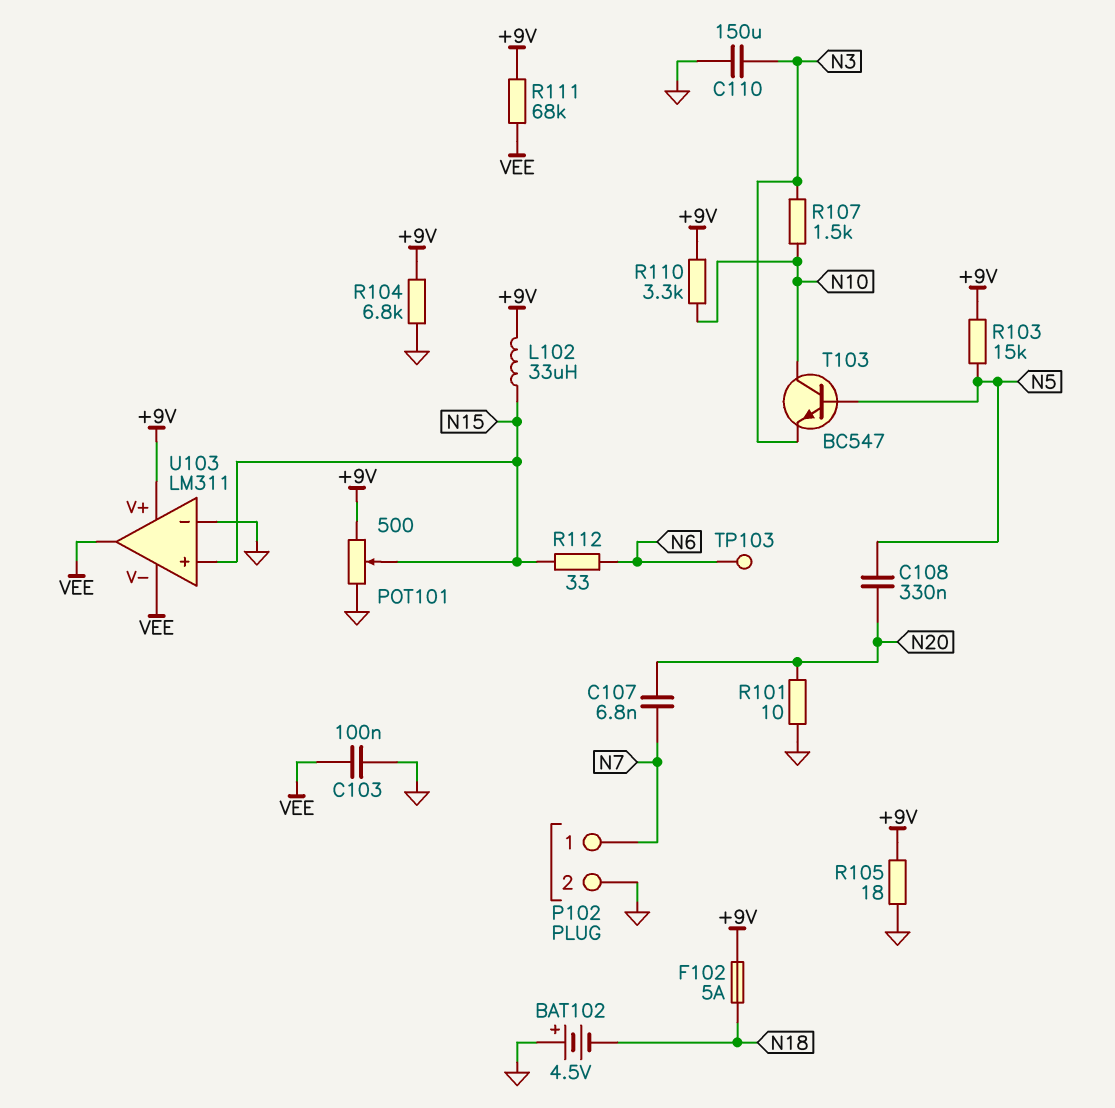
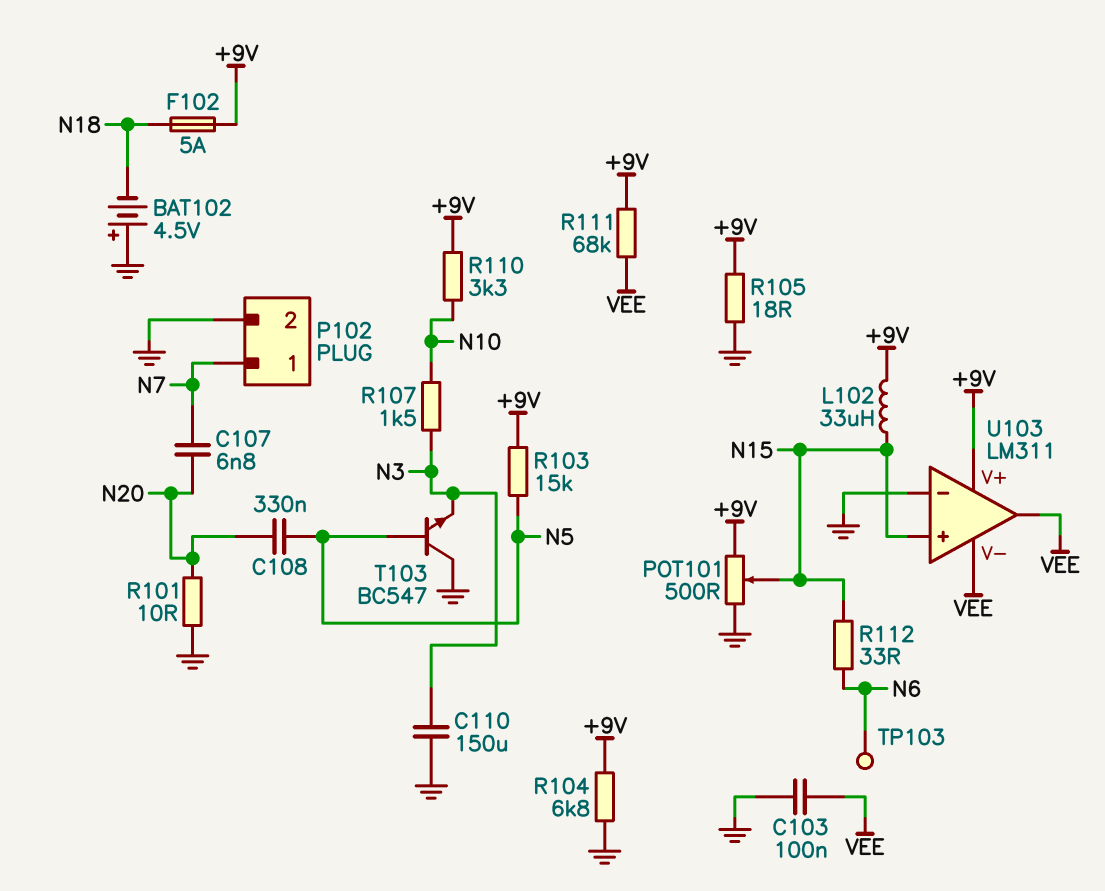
T103: NPN BC547 (B N5, C N10, E N3) -> NPN BC547 (B N5, C GND, E N3)

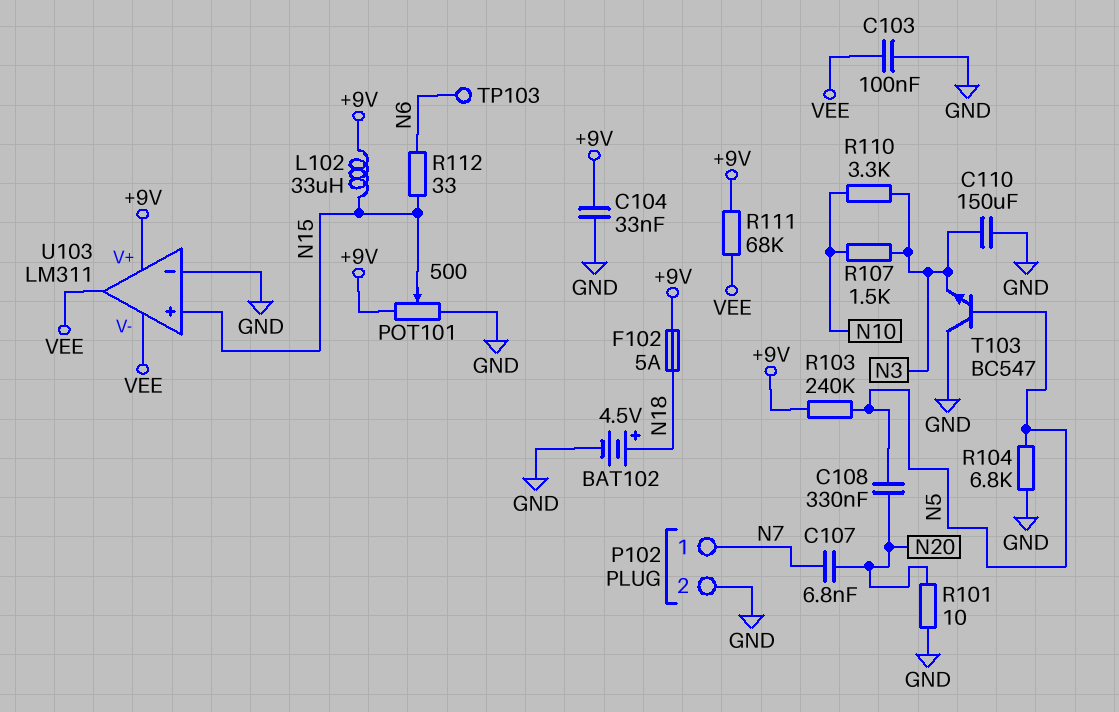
BAT102: 4.5V (plus GND, minus N18) -> 4.5V (plus N18, minus GND)
C104: none -> 33nF (+9V, GND)
R103: 15k (+9V, N5) -> 240k (+9V, N5)
R104: 6.8k (+9V, GND) -> 6.8k (GND, N5)
R105: 18 (+9V, GND) -> none
R110: 3.3k (+9V, N10) -> 3.3k (N3, N10)

